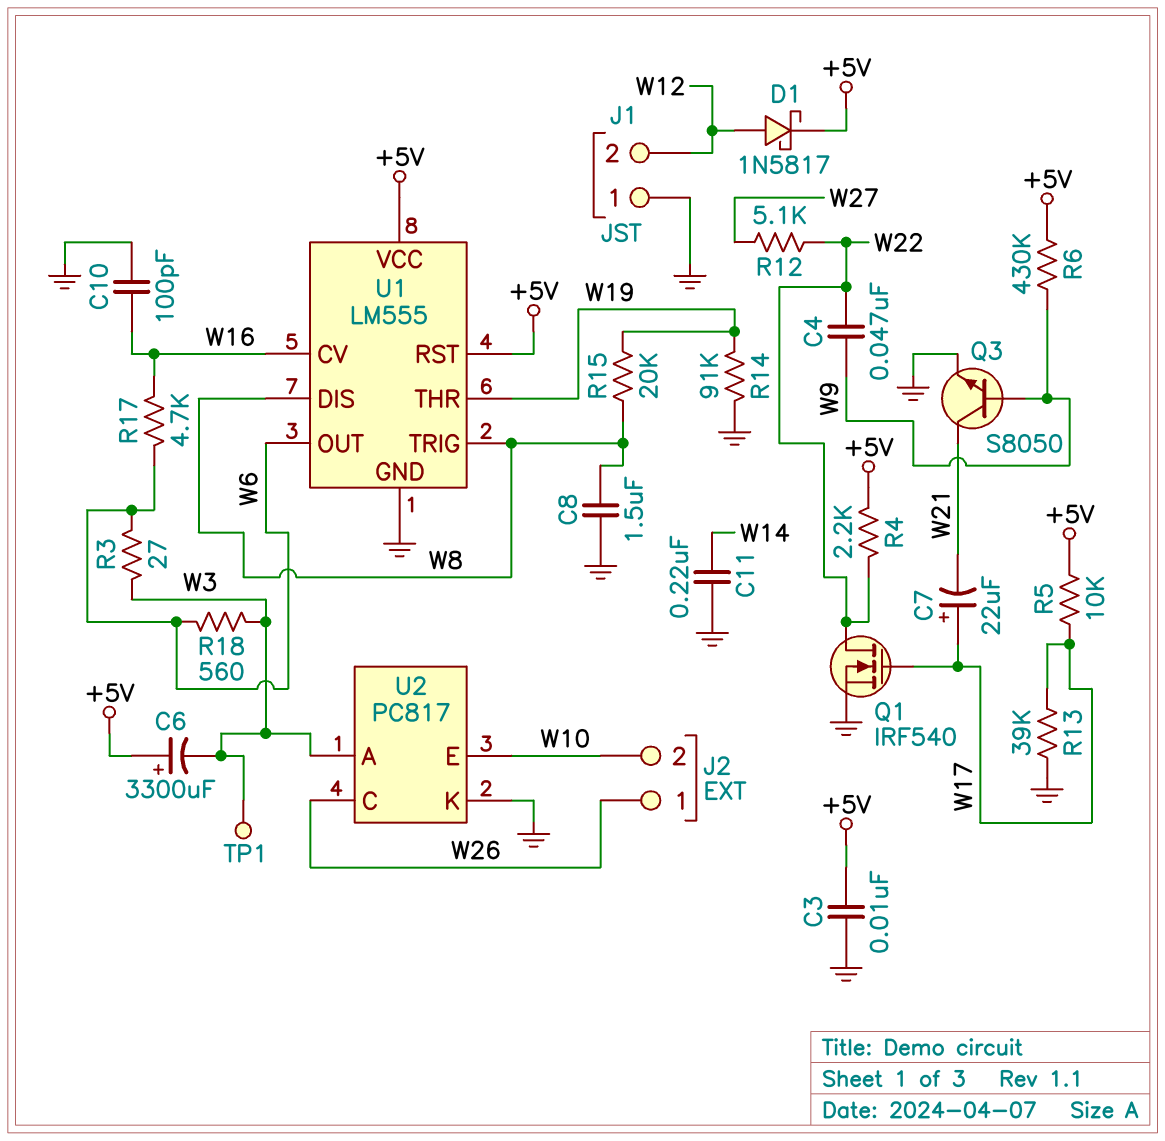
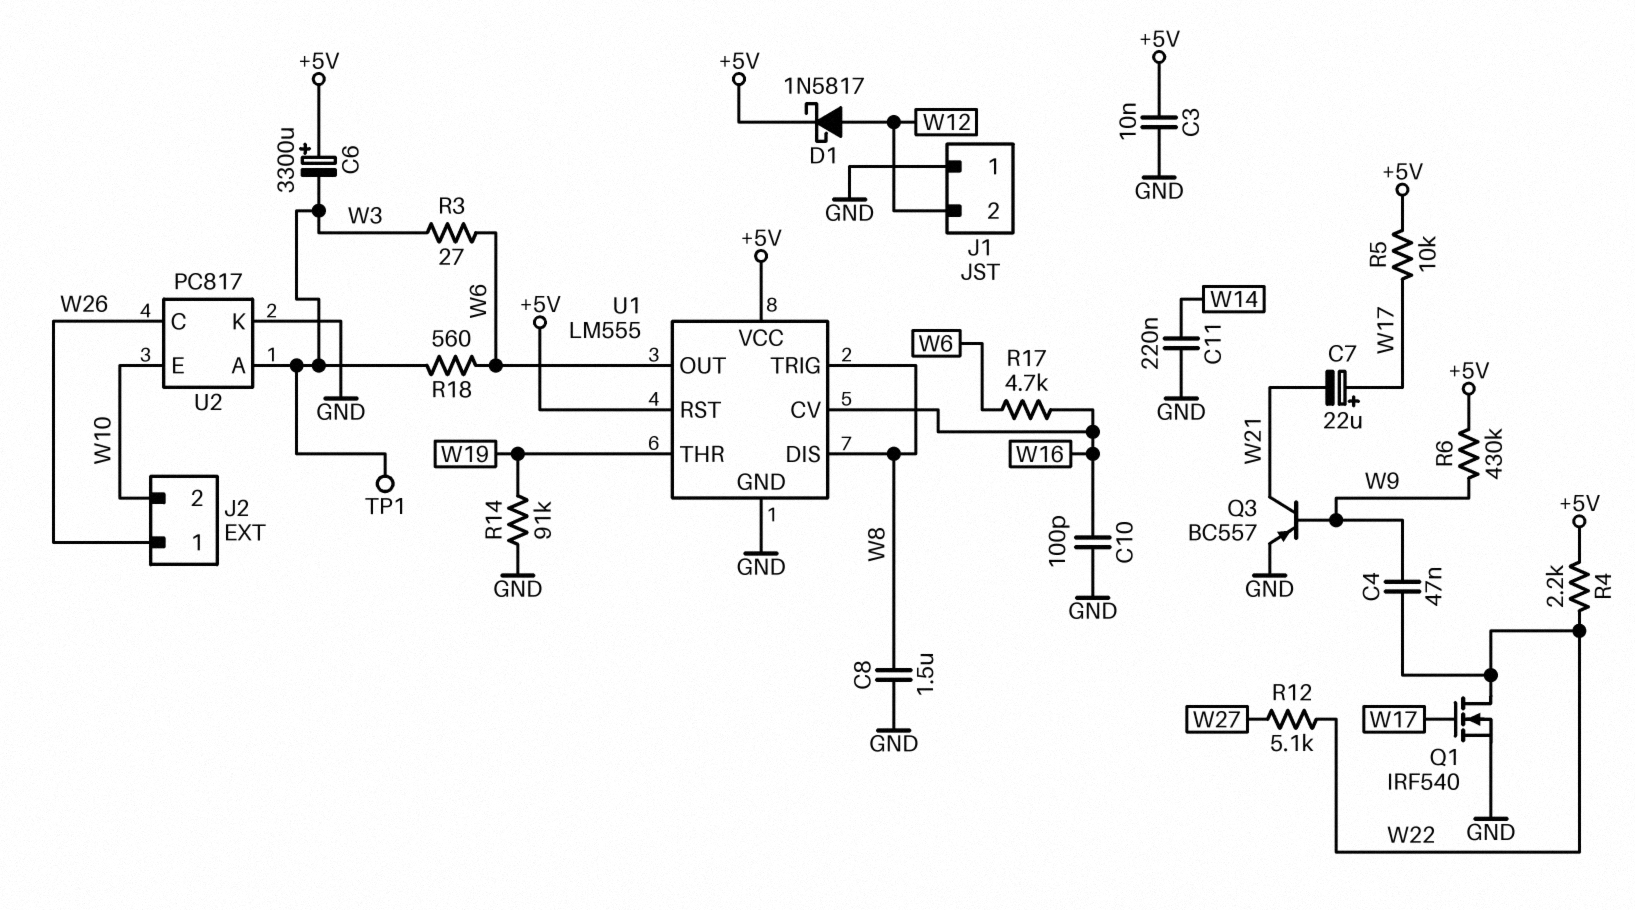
Q3: NPN S8050 (B W9, C W21, E GND) -> PNP BC557 (B W9, C W21, E GND)
R13: 39k (GND, W17) -> none
R15: 20k (W8, W19) -> none

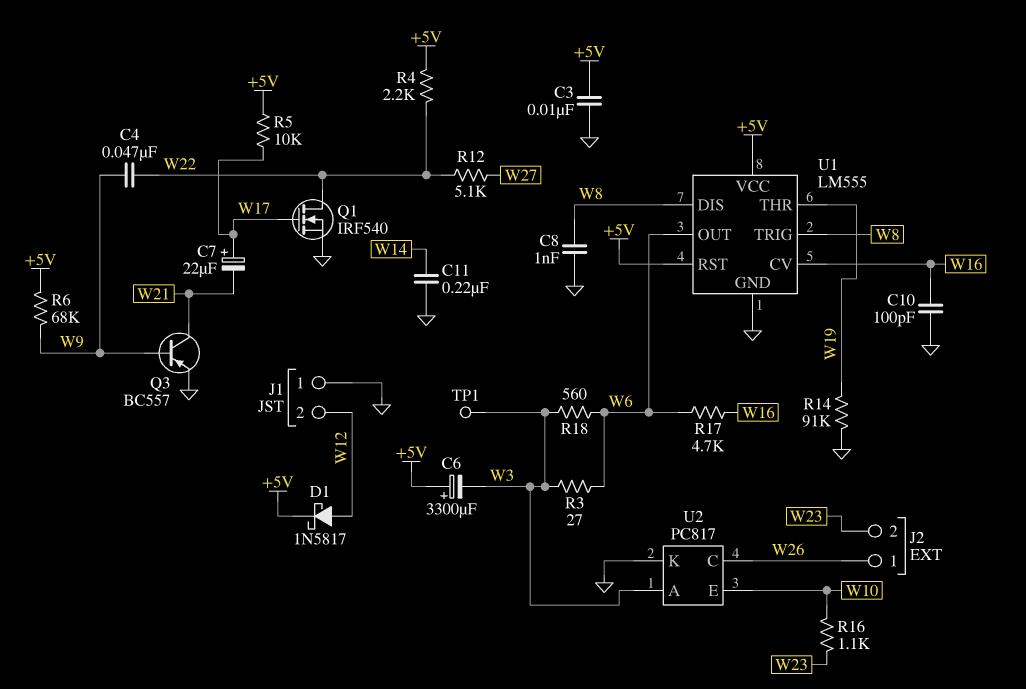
C8: 1.5uF (GND, W8) -> 1nF (GND, W8)
J2 pin 2: W10 -> W23
R6: 430k (+5V, W9) -> 68k (+5V, W9)
R16: none -> 1.1k (W10, W23)

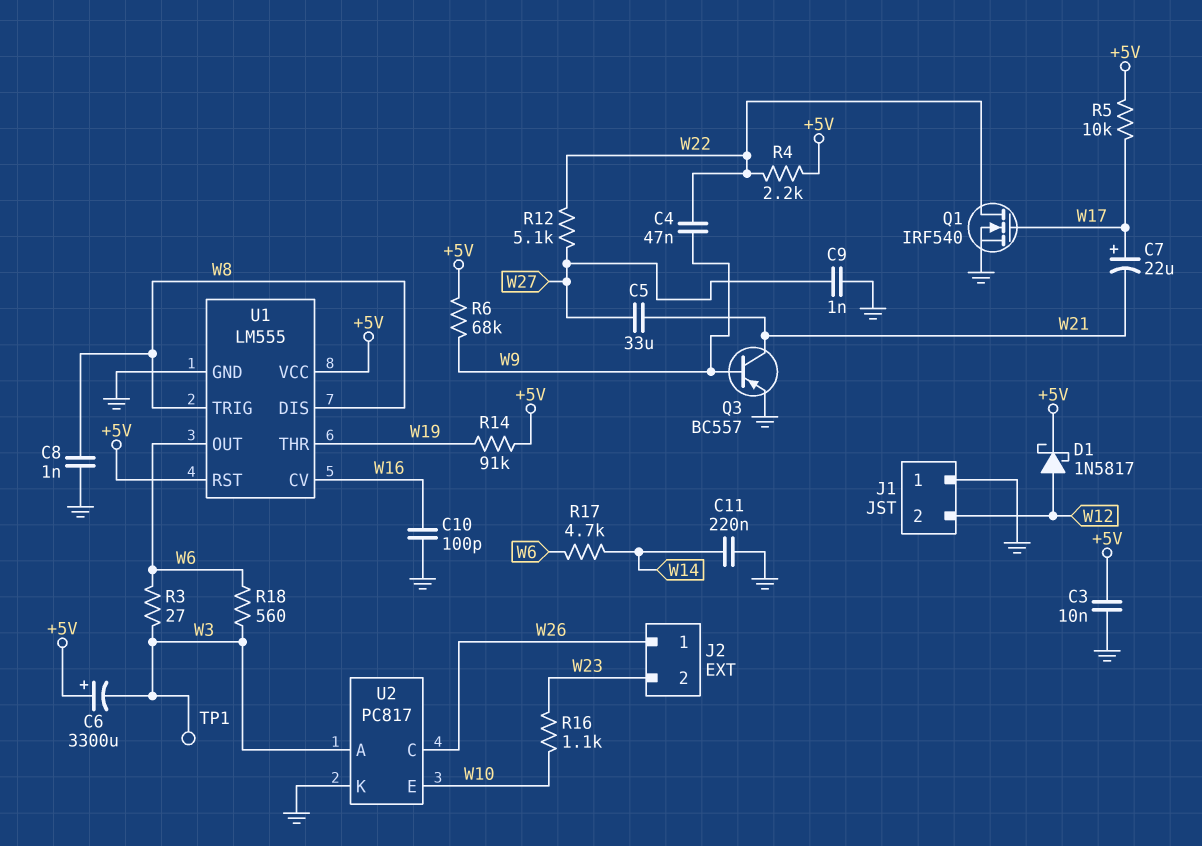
C5: none -> 33uF (W21, W27)
C9: none -> 1nF (GND, W27)
R14: 91k (GND, W19) -> 91k (+5V, W19)
R17: 4.7k (W6, W16) -> 4.7k (W6, W14)

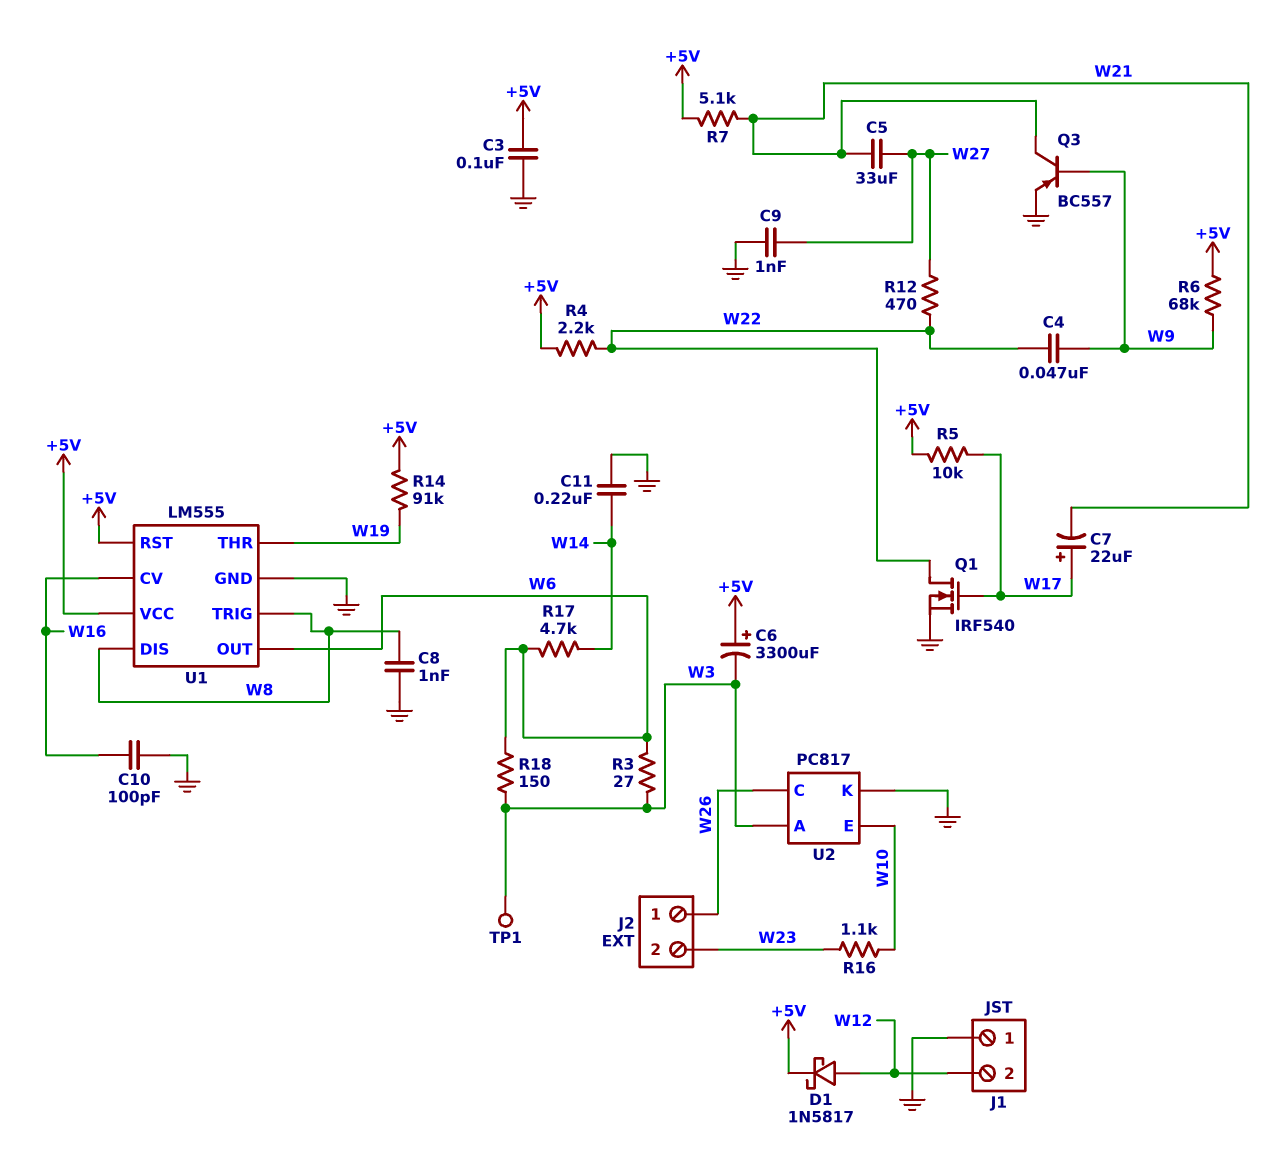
C3: 10nF (+5V, GND) -> 100nF (+5V, GND)
R7: none -> 5.1k (+5V, W21)
R12: 5.1k (W22, W27) -> 470 (W22, W27)
R18: 560 (W3, W6) -> 150 (W3, W6)

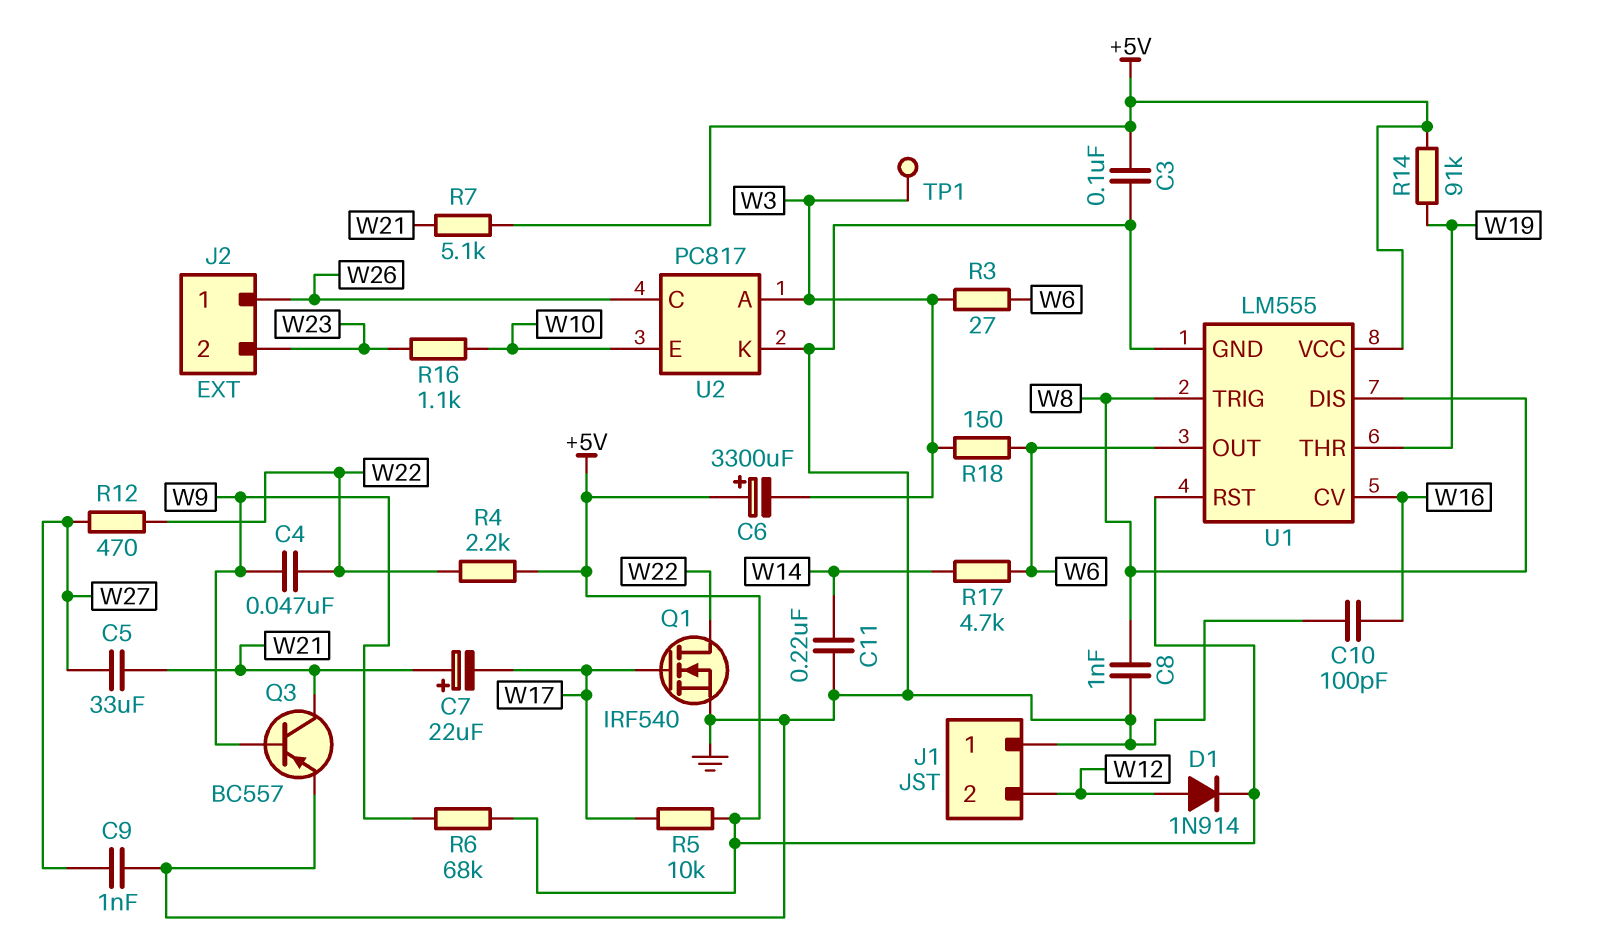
C7: 22uF (plus W17, minus W21) -> 22uF (plus W21, minus W17)
D1: schottky 1N5817 (A W12, K +5V) -> diode 1N914 (A W12, K +5V)

